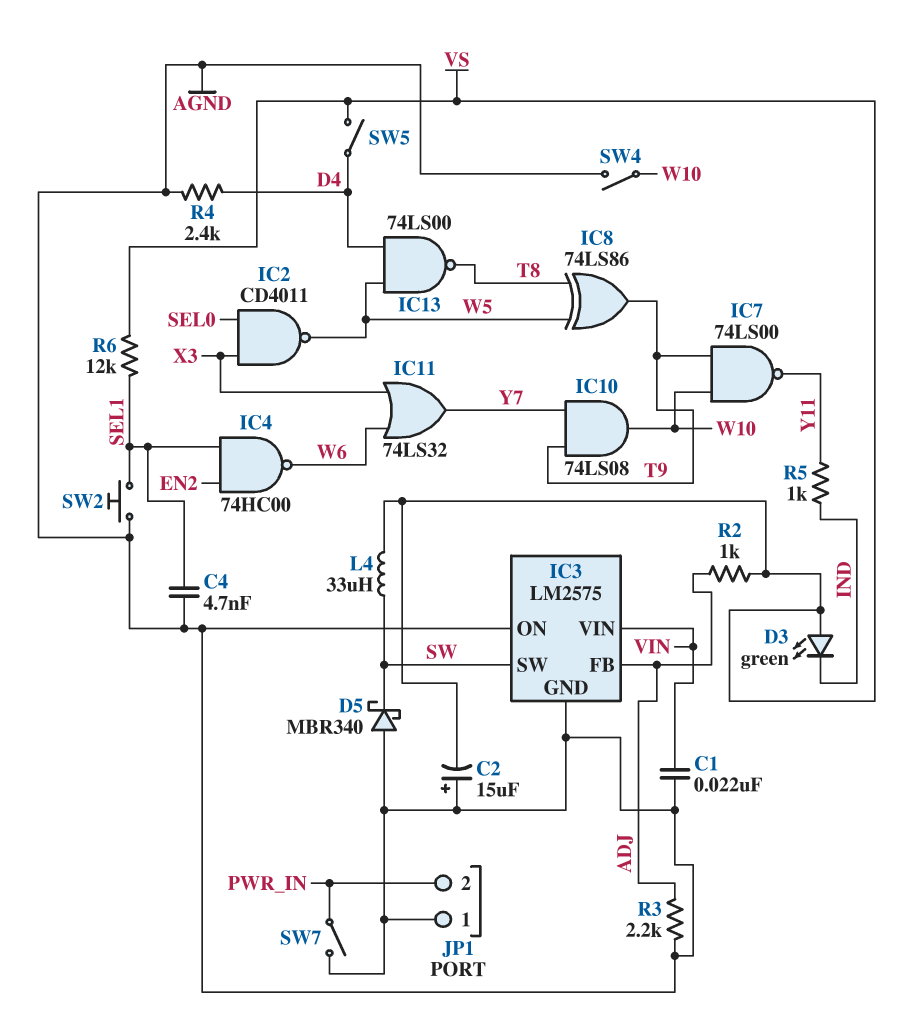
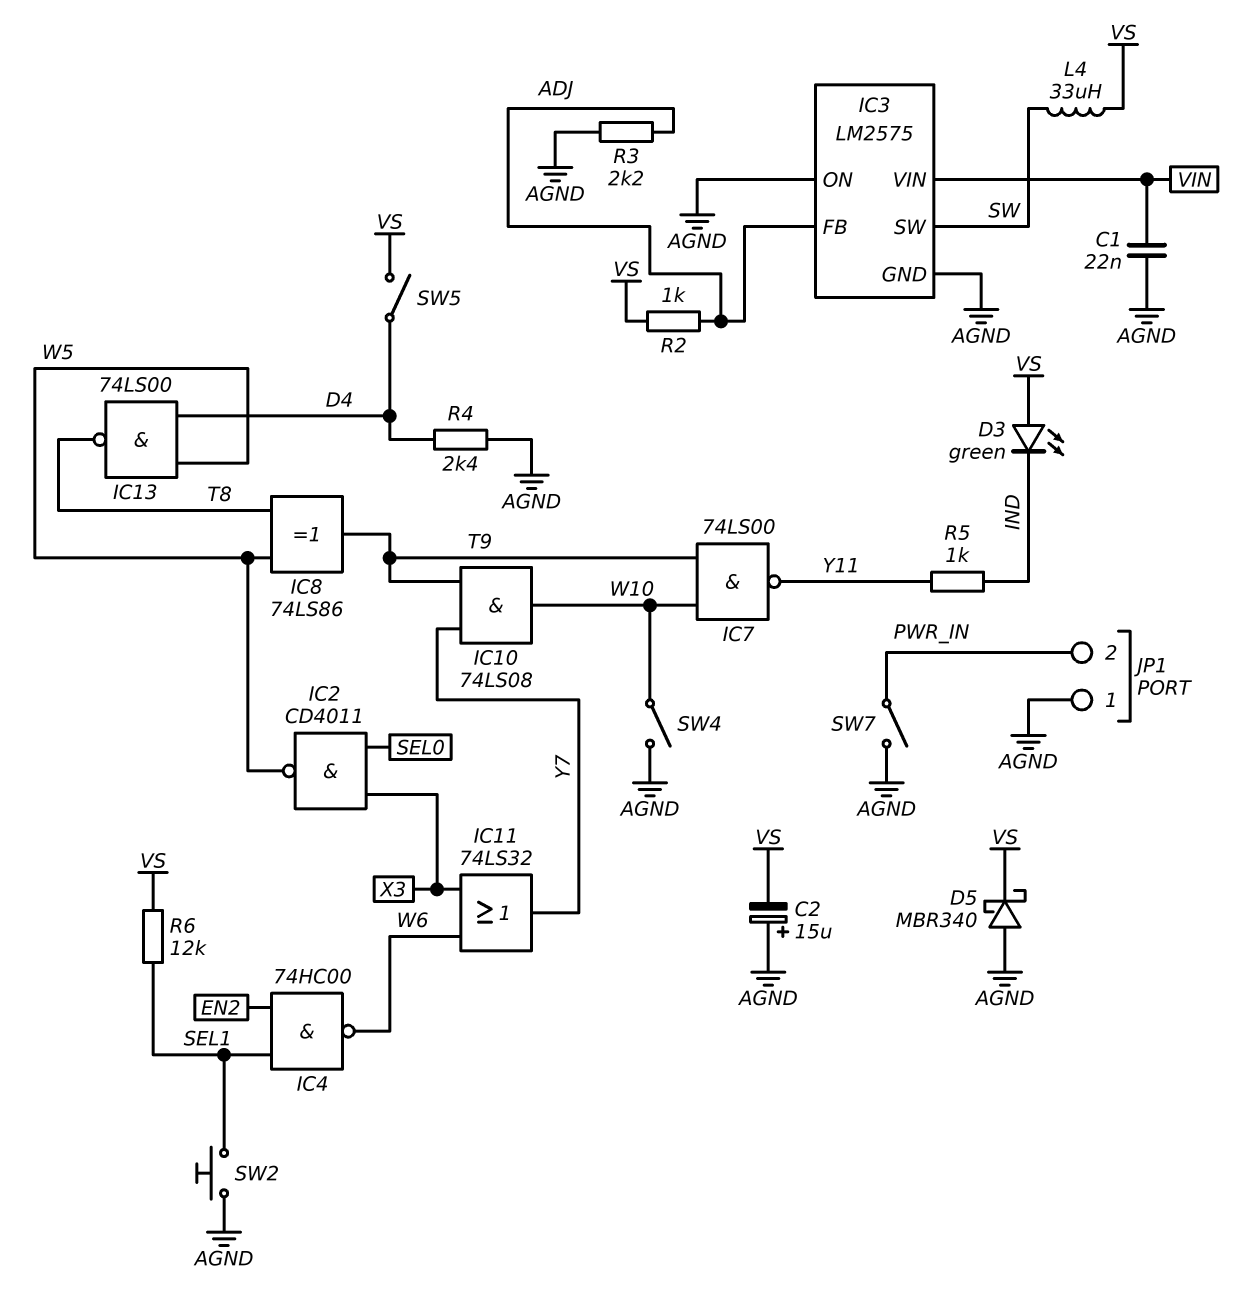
C4: 4.7nF (AGND, SEL1) -> none
D5: schottky MBR340 (A AGND, K SW) -> schottky MBR340 (A AGND, K VS)

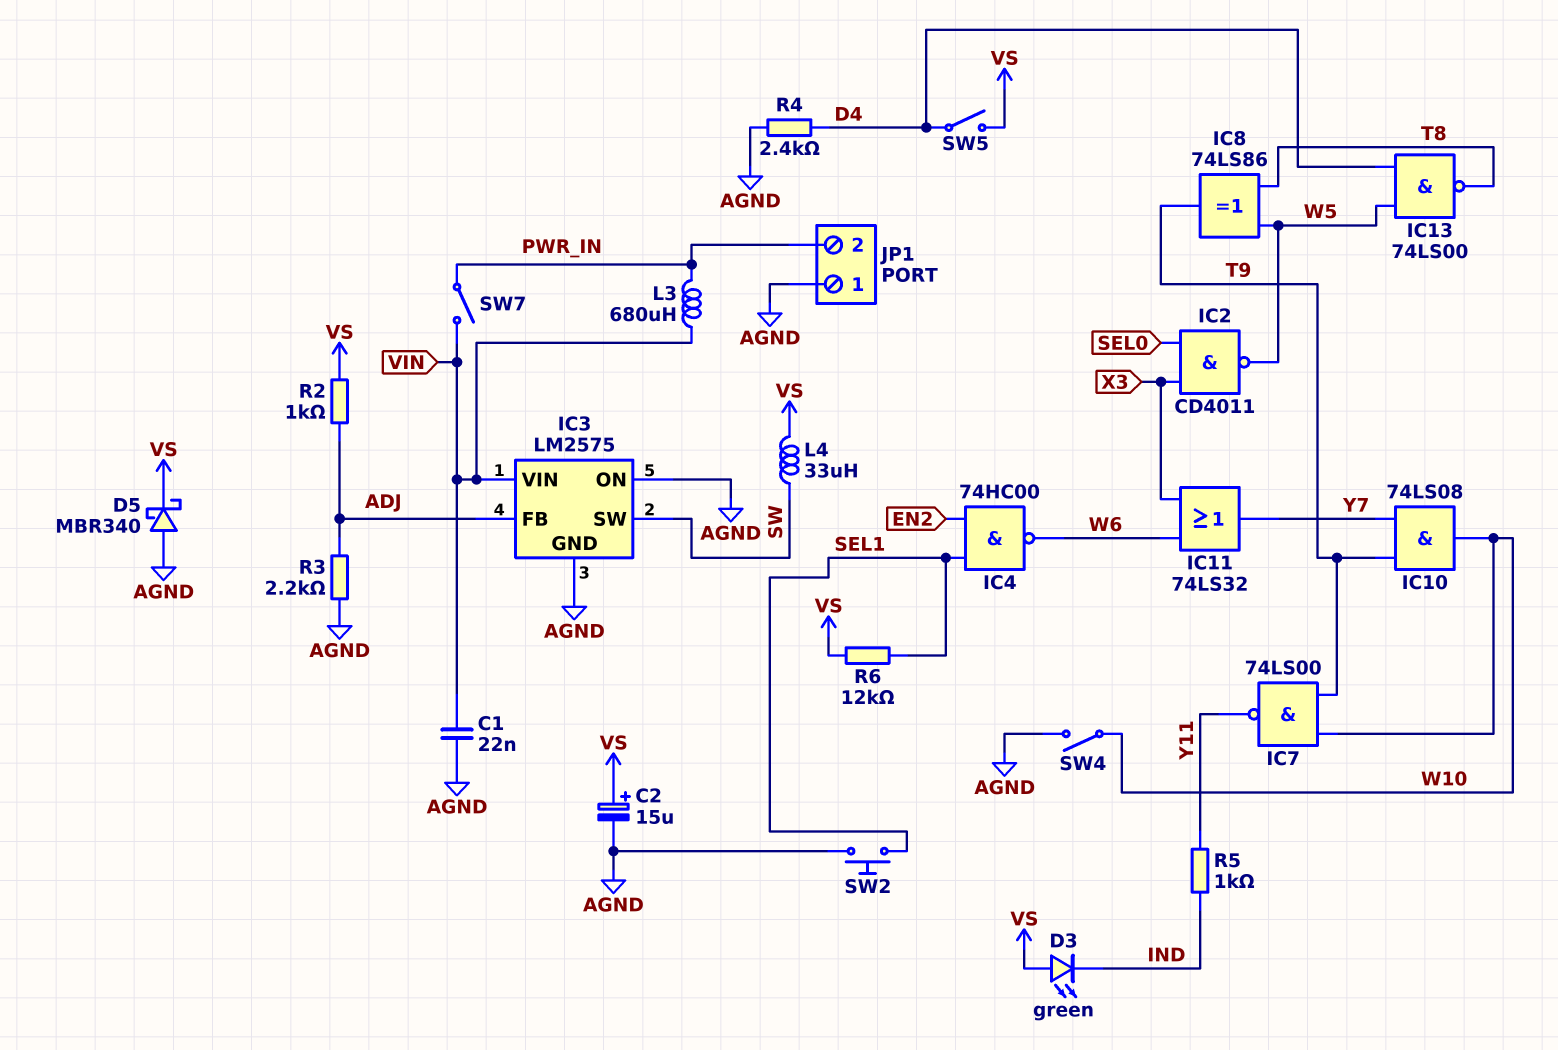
C2: 15uF (plus AGND, minus VS) -> 15uF (plus VS, minus AGND)
L3: none -> 680uH (PWR_IN, VIN)
SW7: switch (AGND, PWR_IN) -> switch (PWR_IN, VIN)

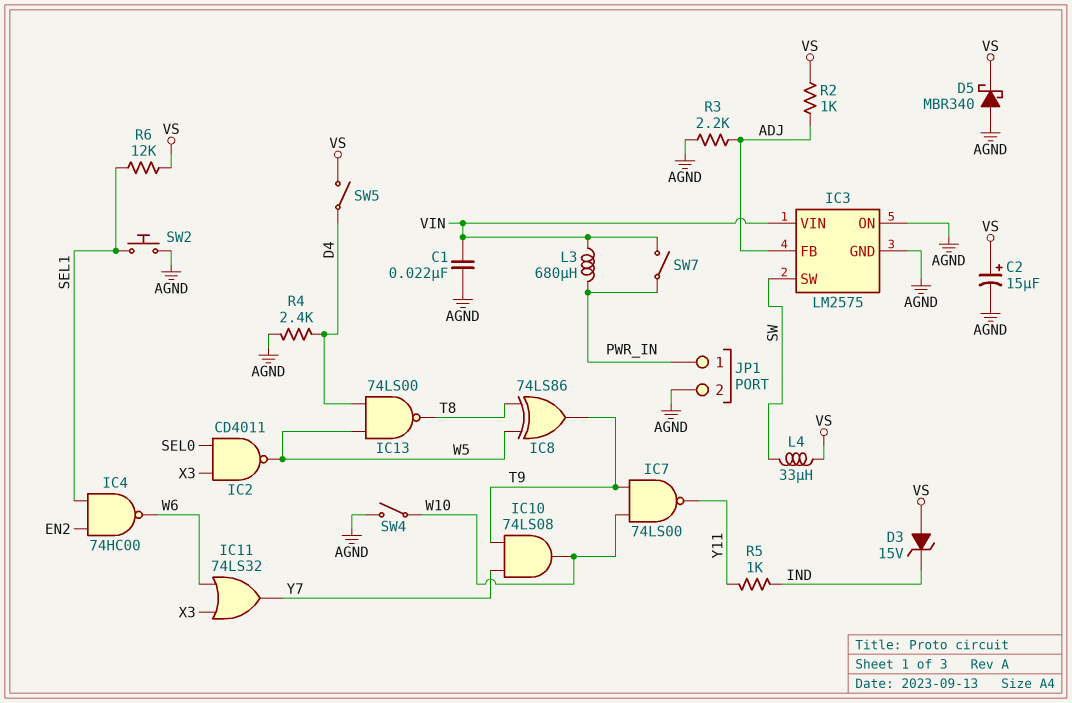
D3: LED green (A VS, K IND) -> zener 15V (A VS, K IND)
JP1 pin 1: AGND -> PWR_IN
JP1 pin 2: PWR_IN -> AGND

